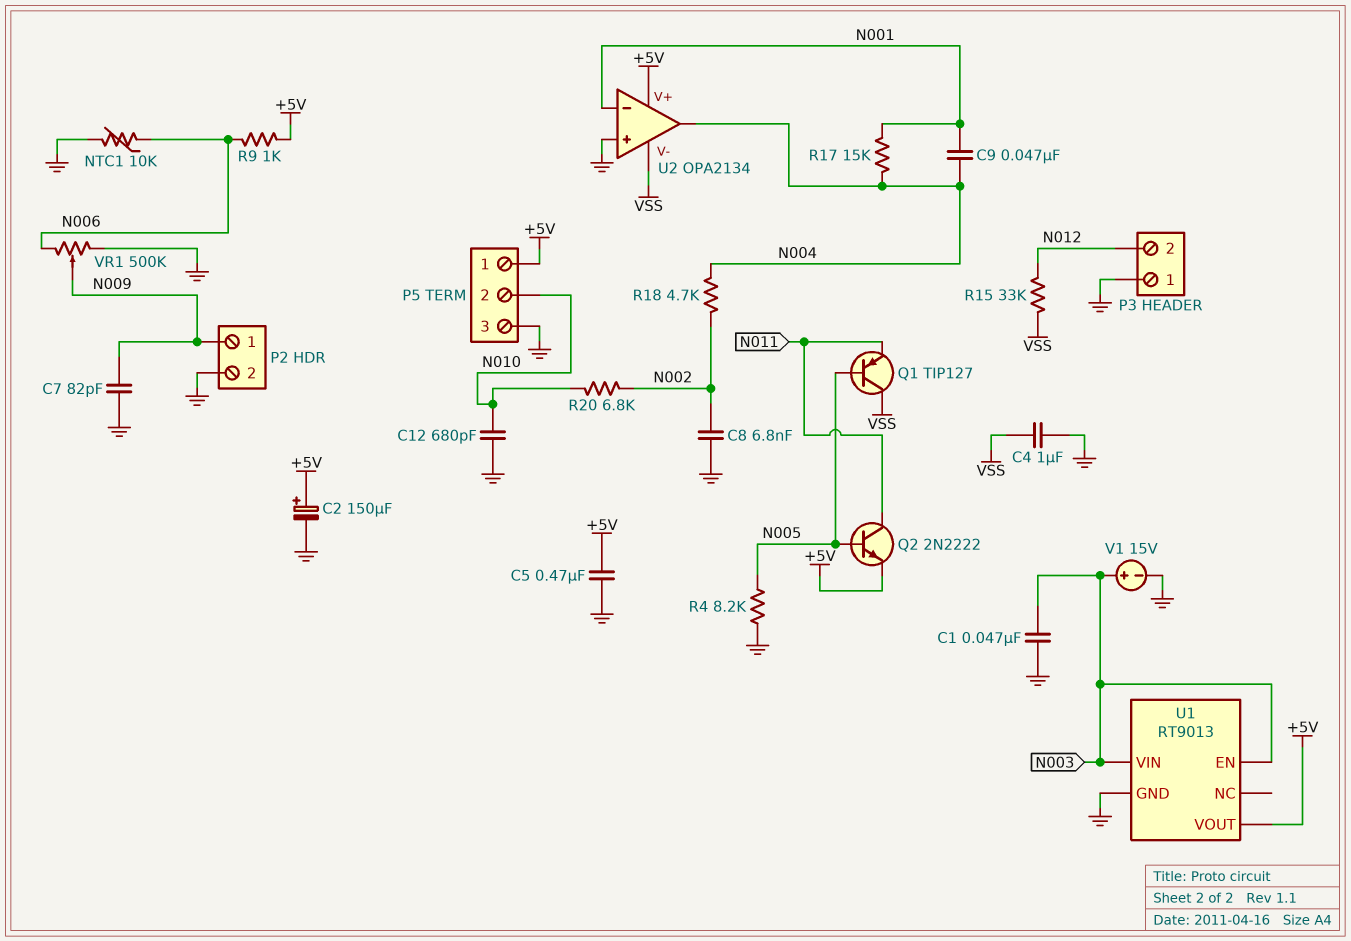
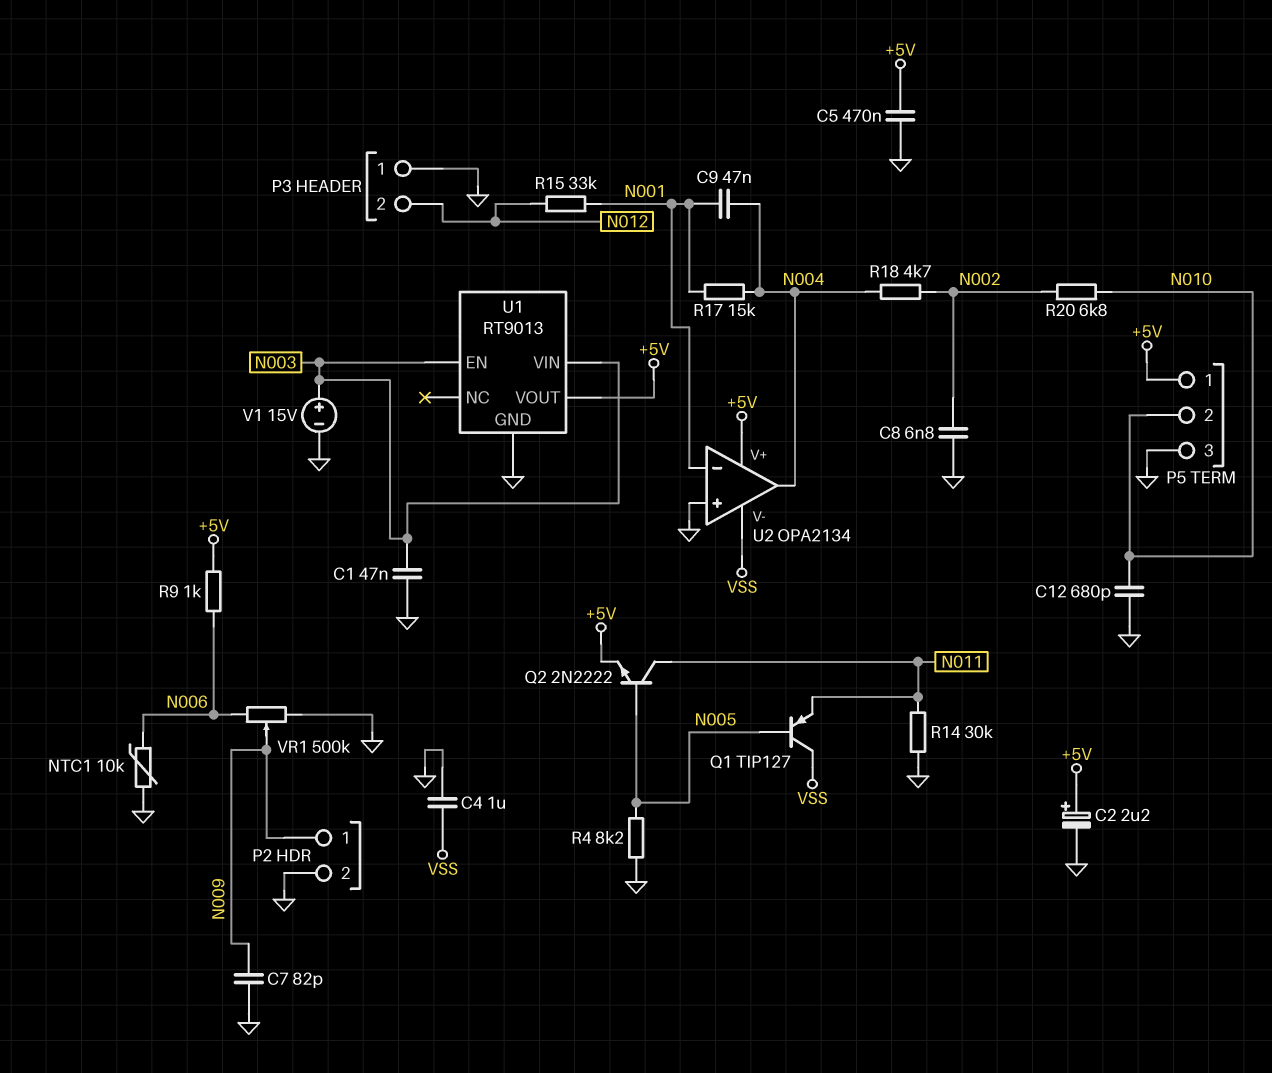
C2: 150uF (plus +5V, minus GND) -> 2.2uF (plus +5V, minus GND)
R14: none -> 30k (GND, N011)
R15: 33k (N012, VSS) -> 33k (N001, N012)

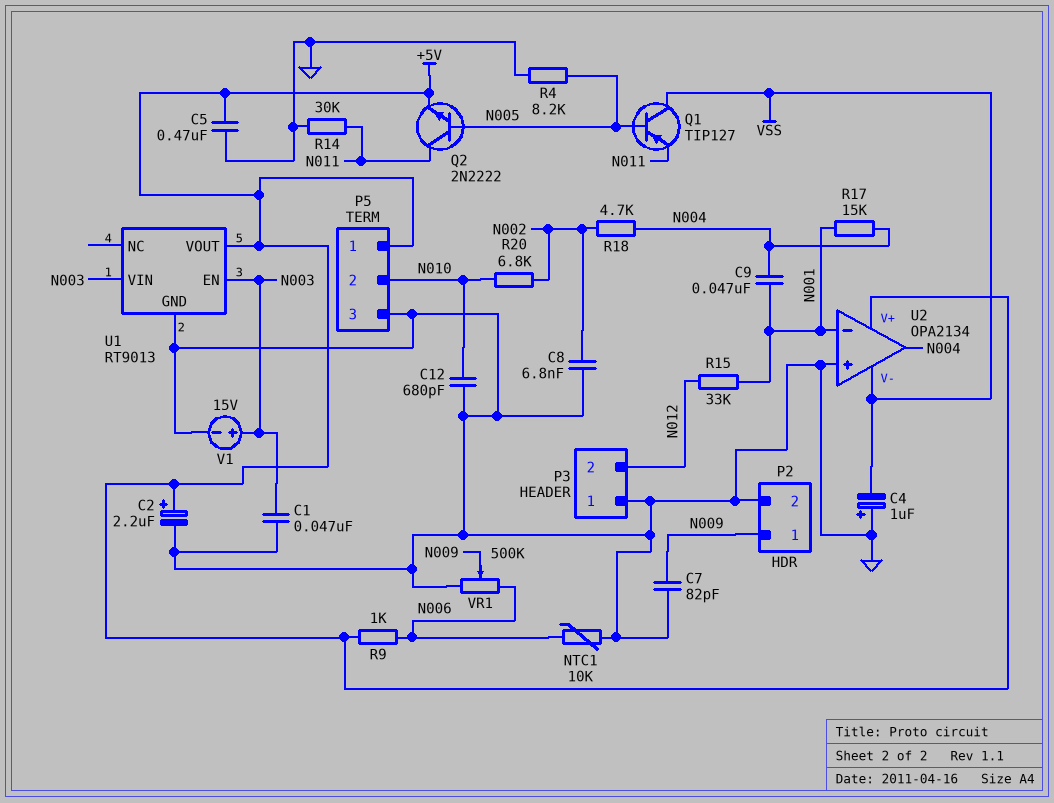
C4: 1uF (GND, VSS) -> 1uF (plus GND, minus VSS)

